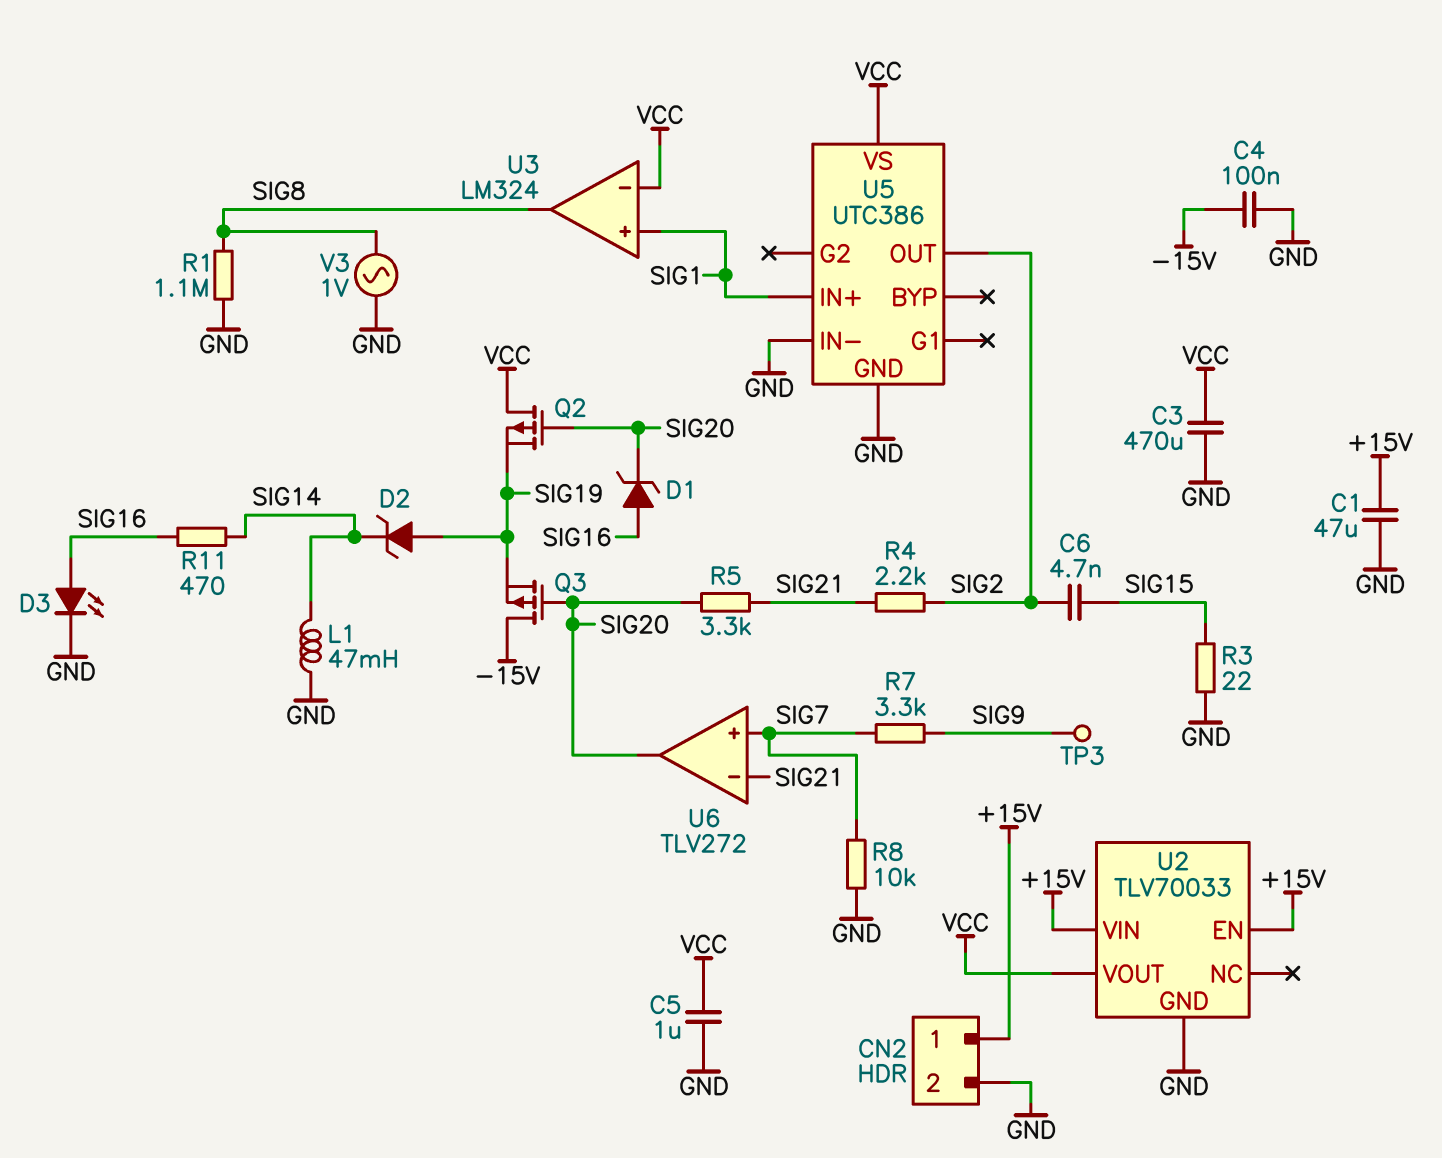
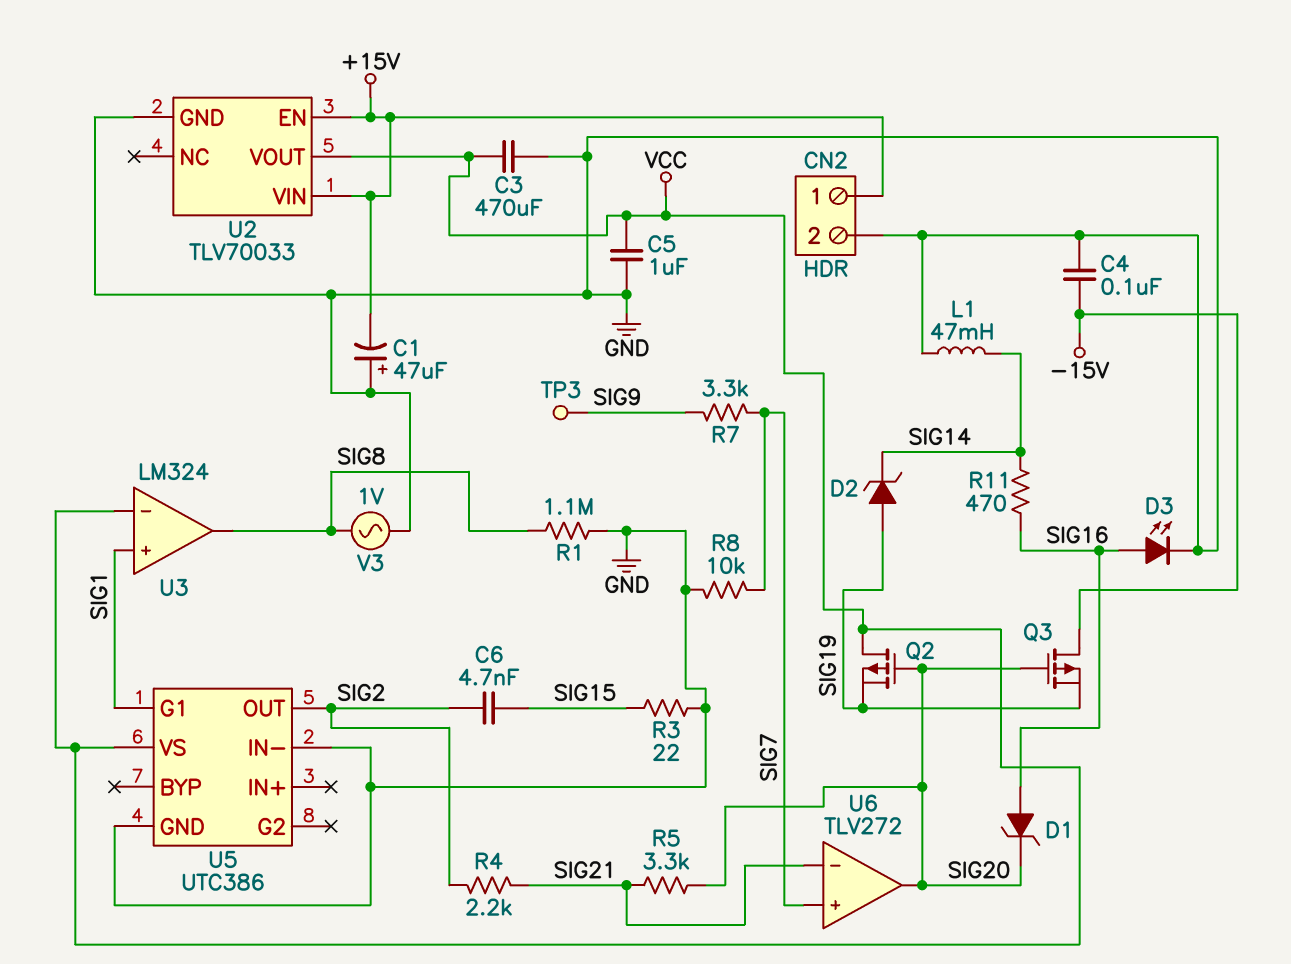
C1: 47uF (+15V, GND) -> 47uF (plus GND, minus +15V)
U5 pin G1: none -> SIG1
U5 pin IN+: SIG1 -> none

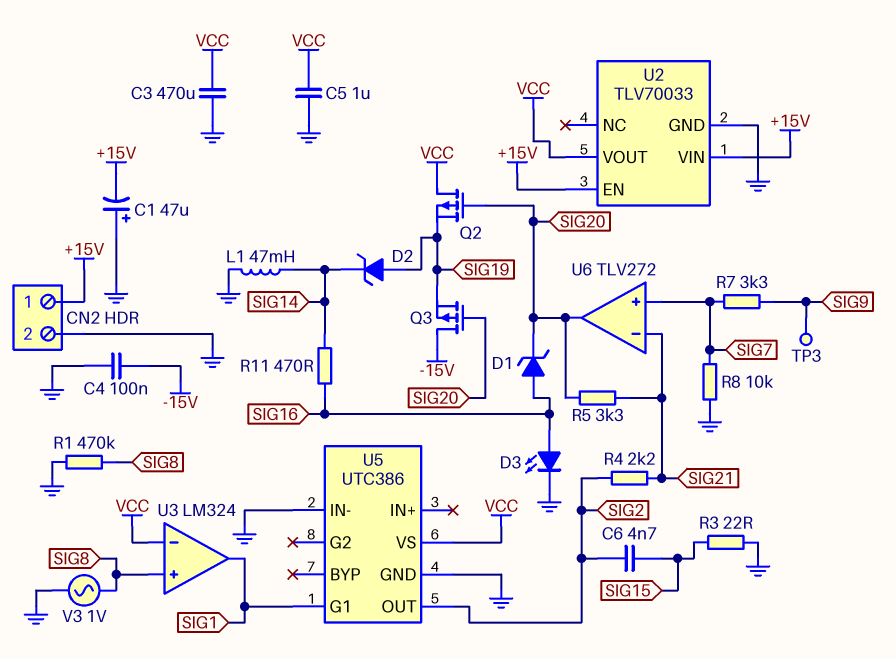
R1: 1.1M (GND, SIG8) -> 470k (GND, SIG8)
U3 pin in+: SIG1 -> SIG8
U3 pin out: SIG8 -> SIG1

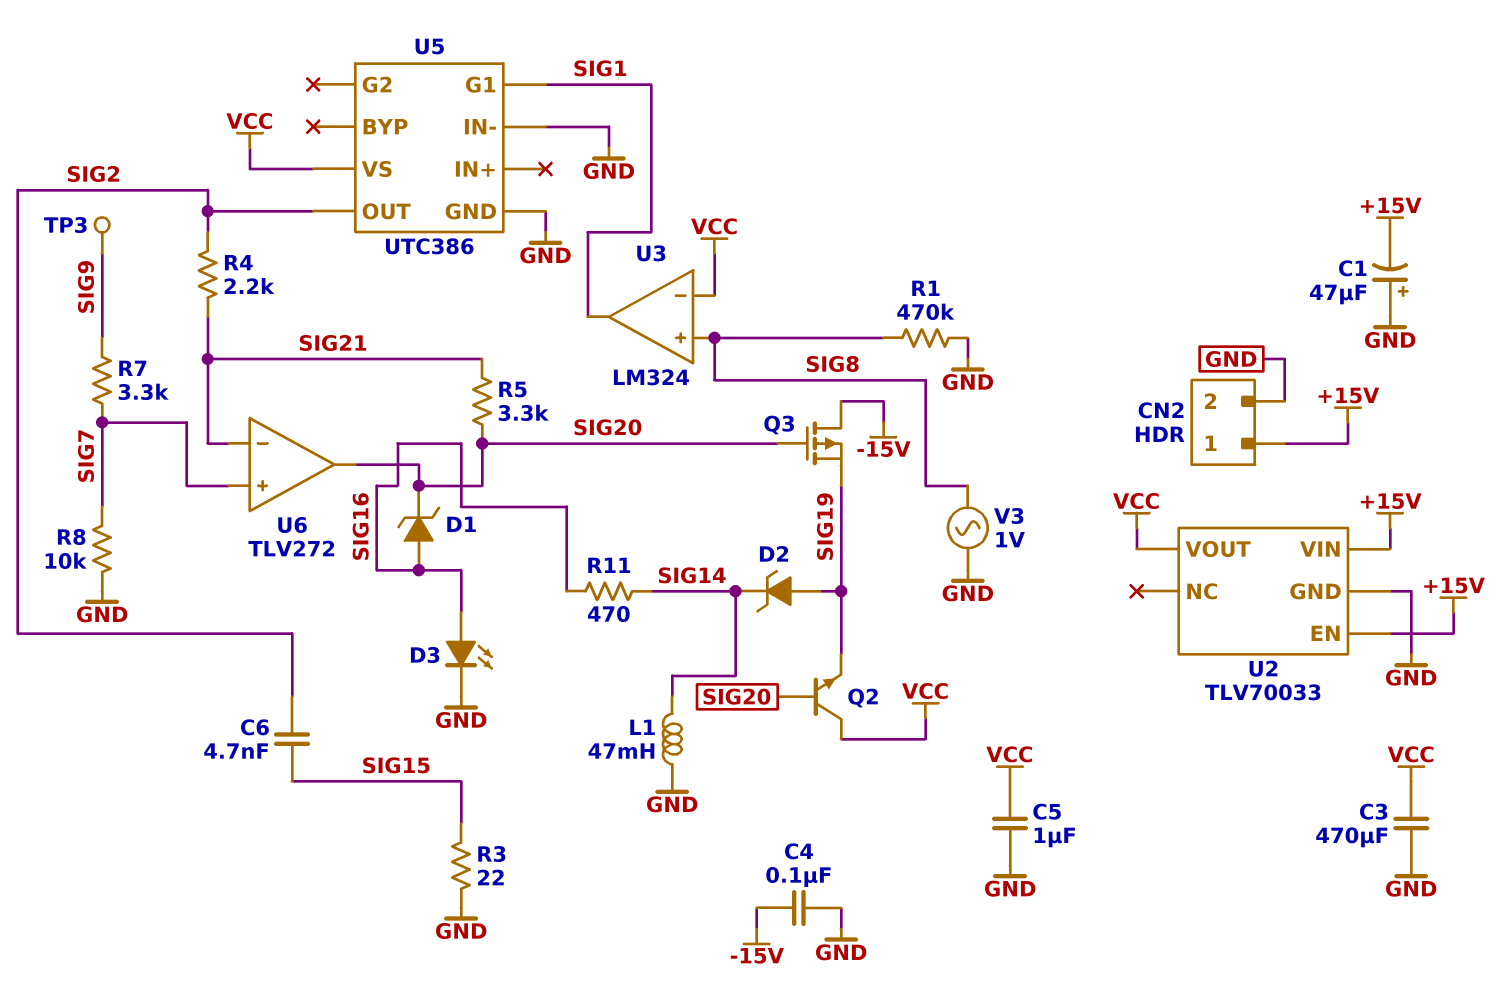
Q2: PMOS (G SIG20, D VCC, S SIG19) -> NPN (B SIG20, C VCC, E SIG19)

